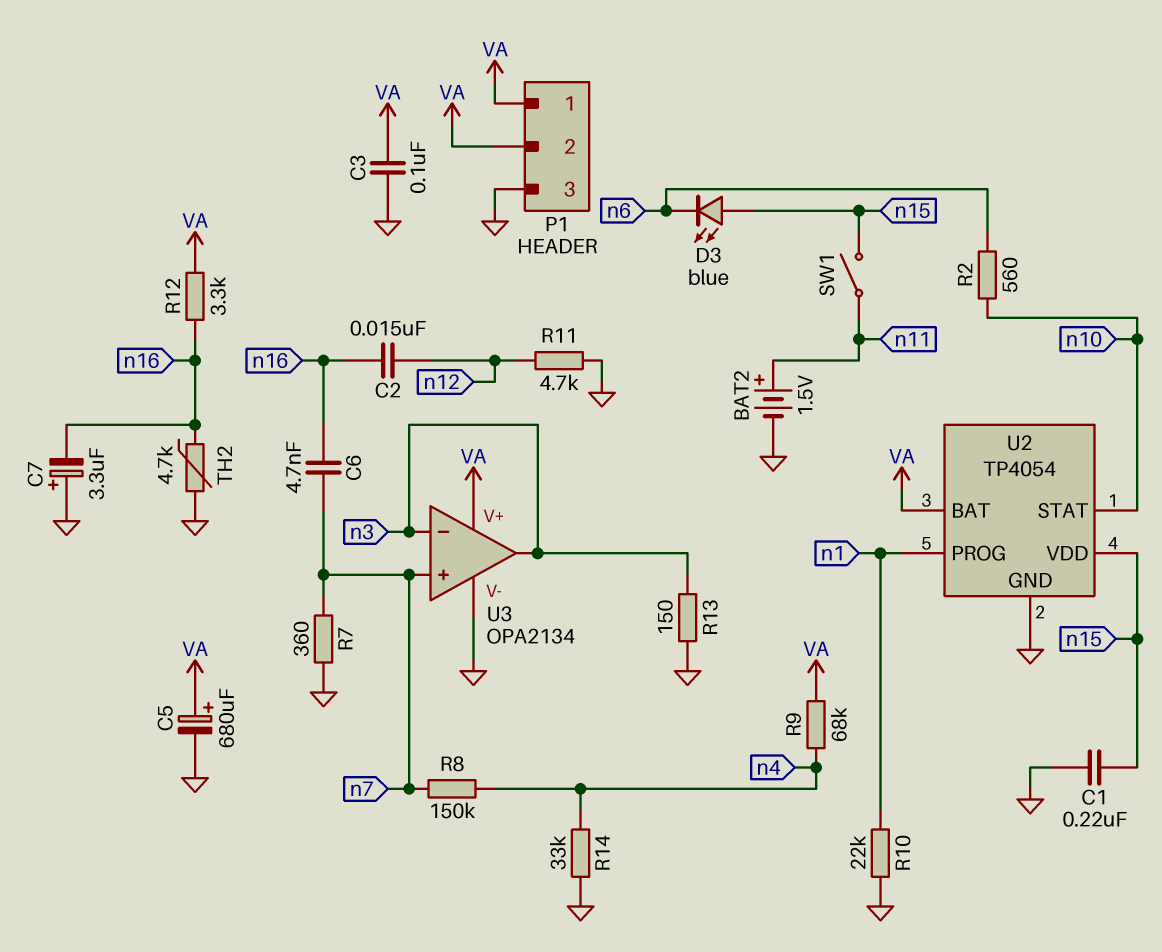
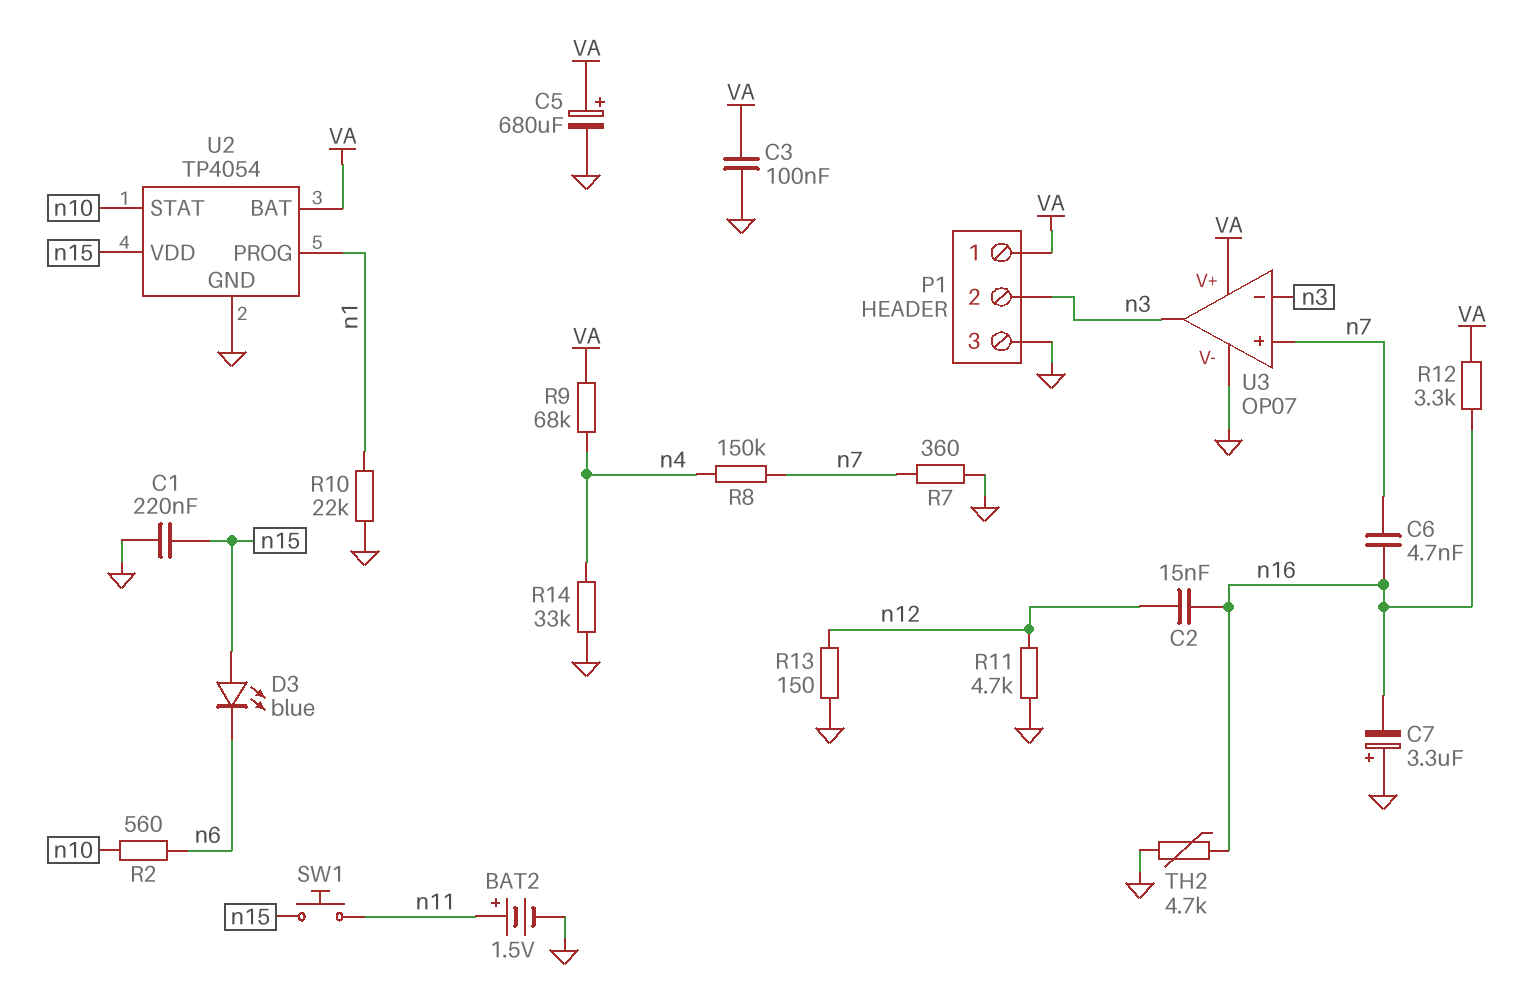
P1 pin 2: VA -> n3
R13: 150 (GND, n3) -> 150 (GND, n12)
SW1: switch (n11, n15) -> button (n11, n15)
U3: OPA2134 -> OP07

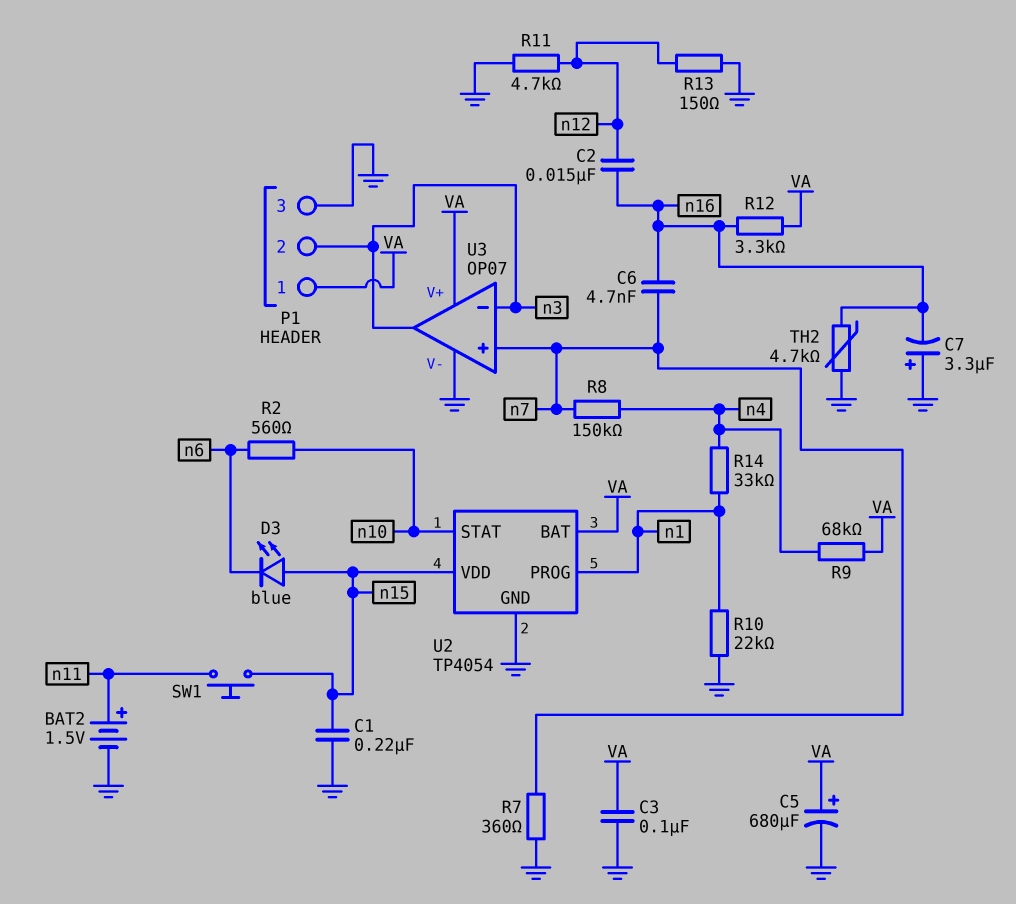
R14: 33k (GND, n4) -> 33k (n1, n4)

